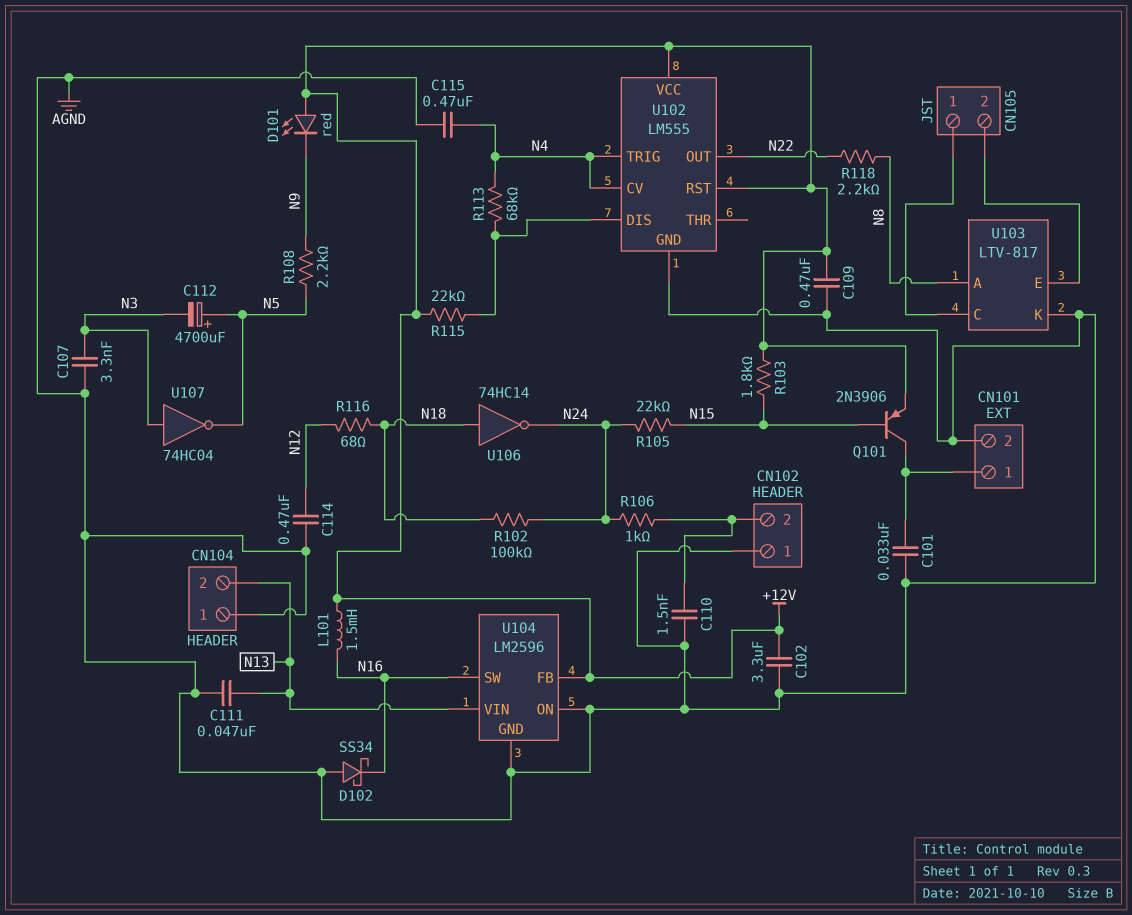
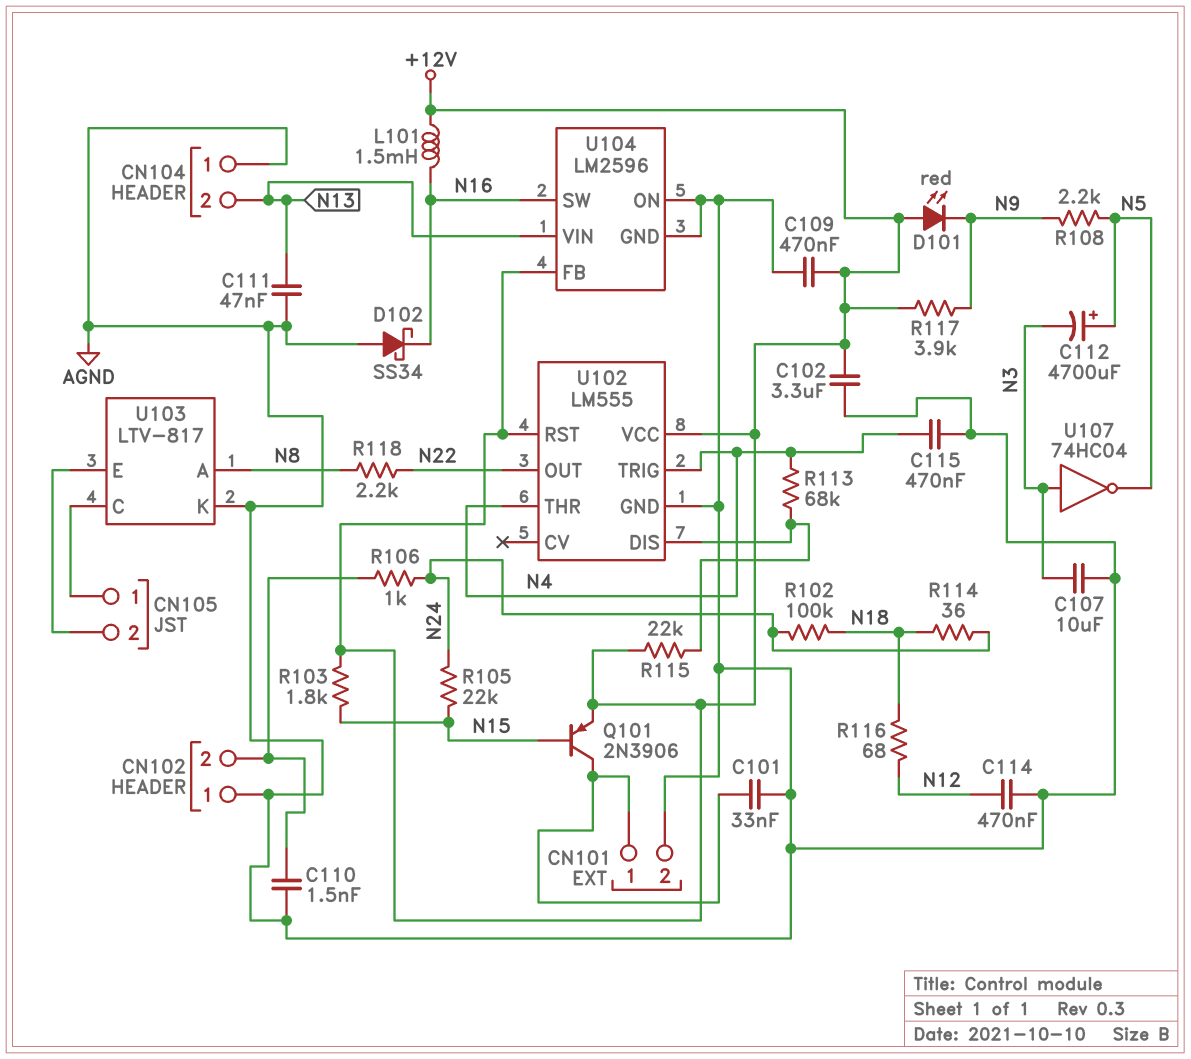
C107: 3.3nF (AGND, N3) -> 10uF (AGND, N3)
R114: none -> 36 (N18, N24)
R117: none -> 3.9k (+12V, N9)
U102 pin CV: N4 -> none
U102 pin THR: none -> N4
U106: NOT 74HC14 (in N18, out N24) -> none

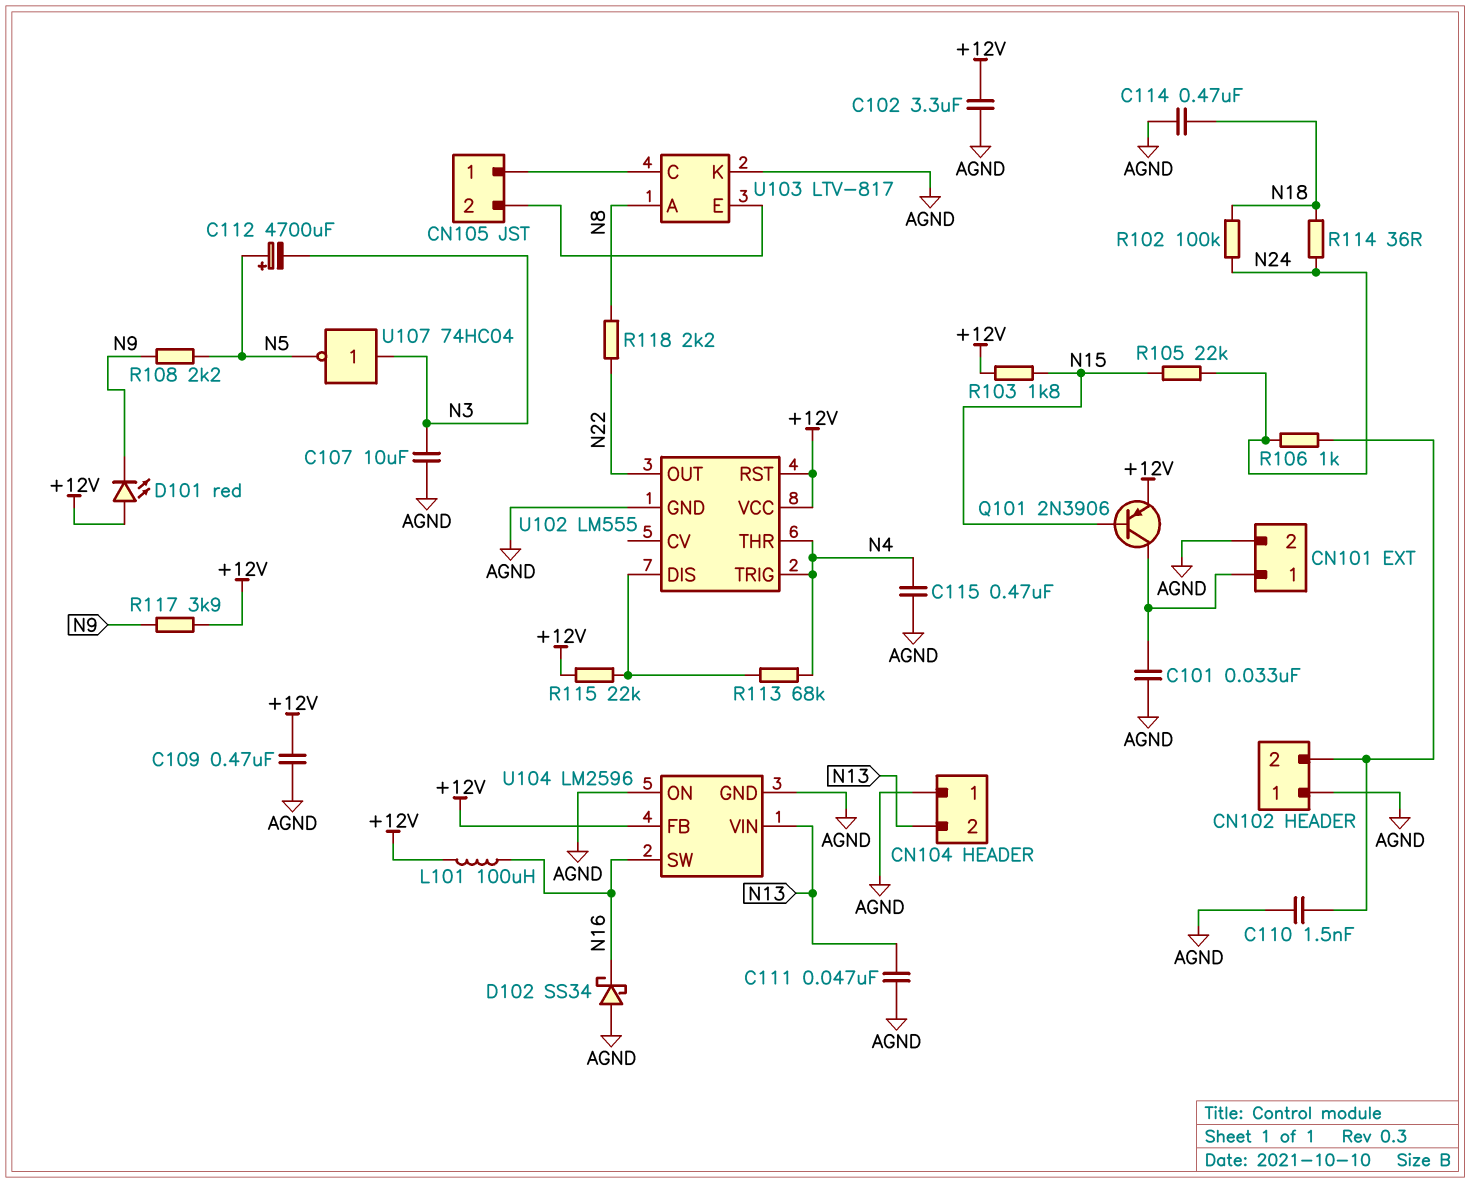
C114: 470nF (AGND, N12) -> 470nF (AGND, N18)
L101: 1.5mH (+12V, N16) -> 100uH (+12V, N16)
R116: 68 (N12, N18) -> none

